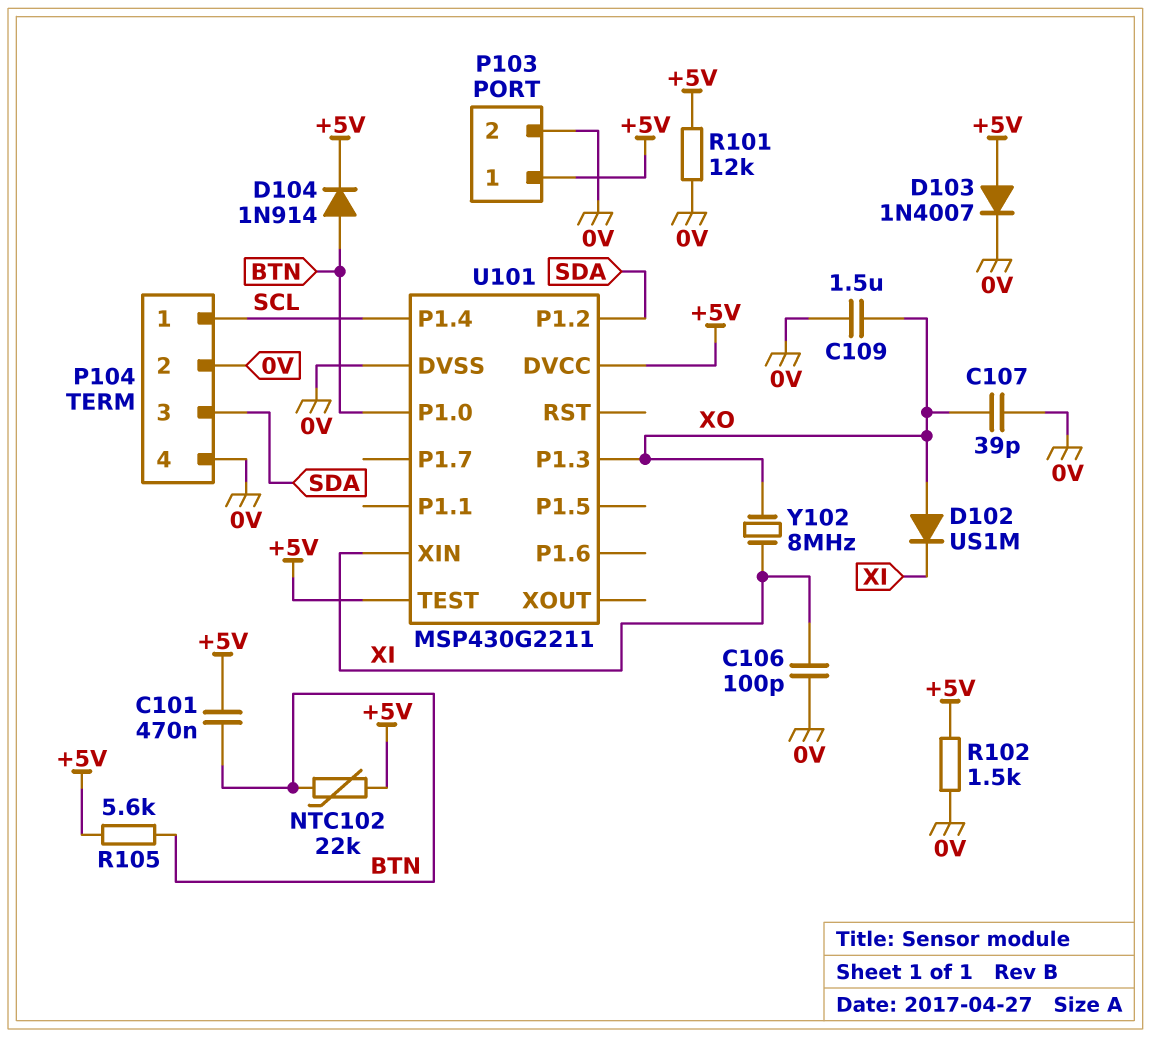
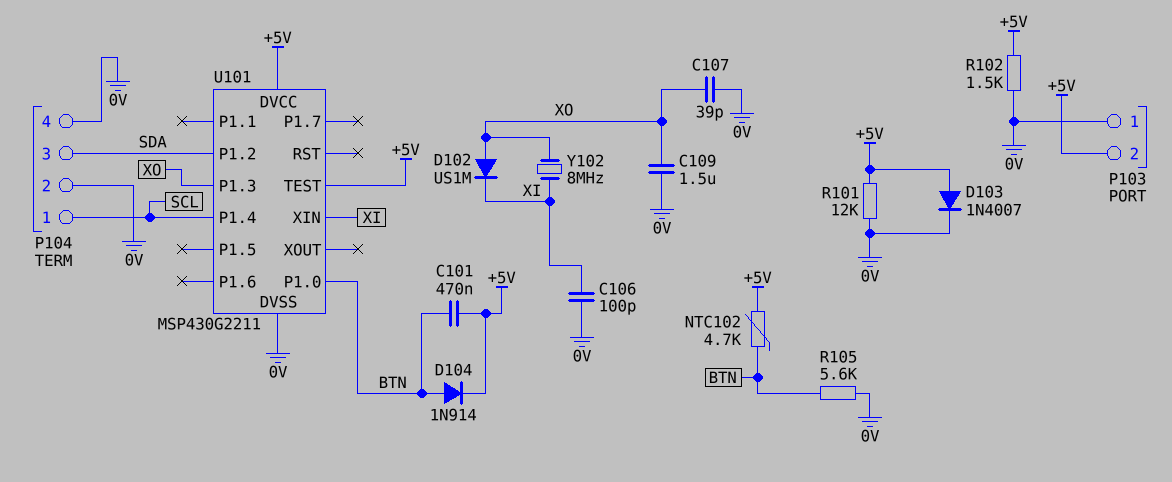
NTC102: 22k (+5V, BTN) -> 4.7k (+5V, BTN)
P103 pin 1: +5V -> 0V
P103 pin 2: 0V -> +5V
R105: 5.6k (+5V, BTN) -> 5.6k (0V, BTN)

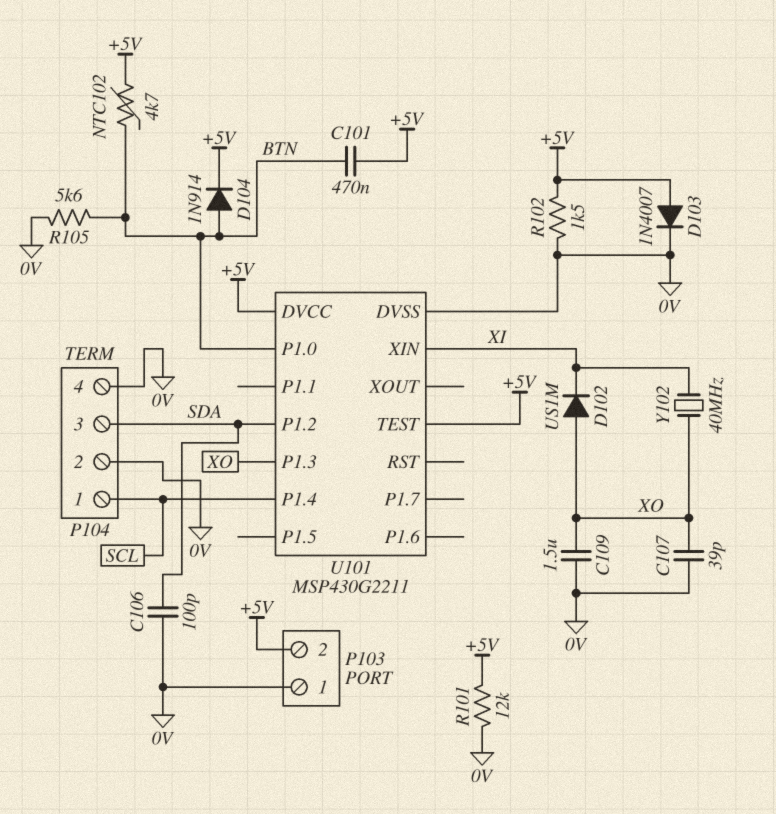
C106: 100pF (0V, XI) -> 100pF (0V, SDA)
Y102: 8MHz (XI, XO) -> 40MHz (XI, XO)

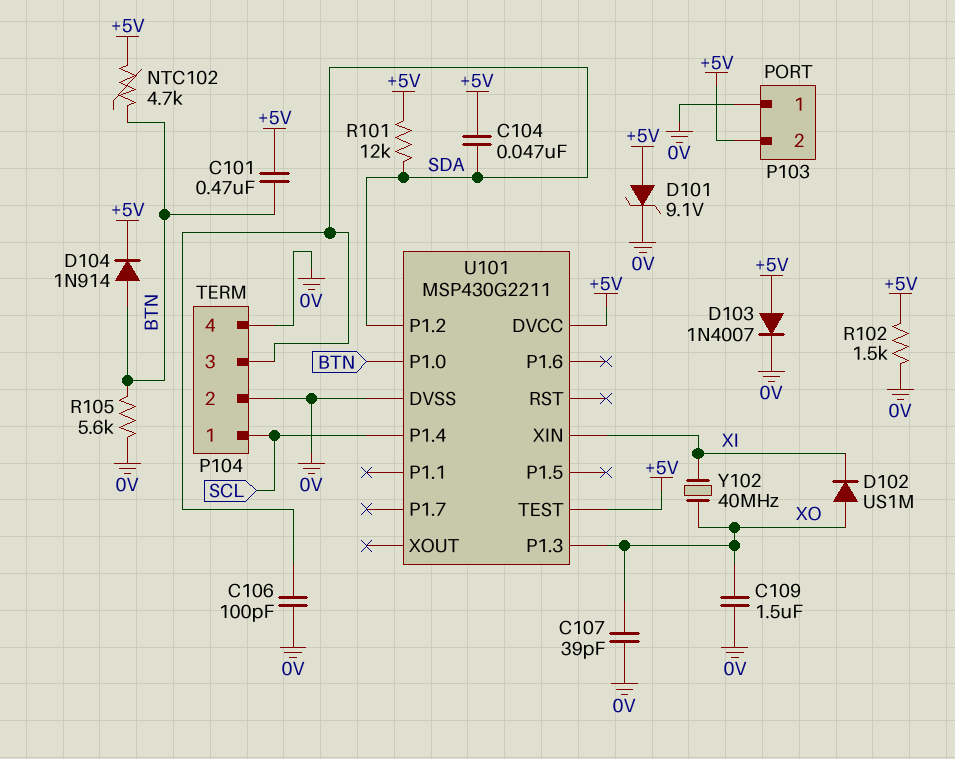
C104: none -> 47nF (+5V, SDA)
D101: none -> zener 9.1V (A +5V, K 0V)
R101: 12k (+5V, 0V) -> 12k (+5V, SDA)

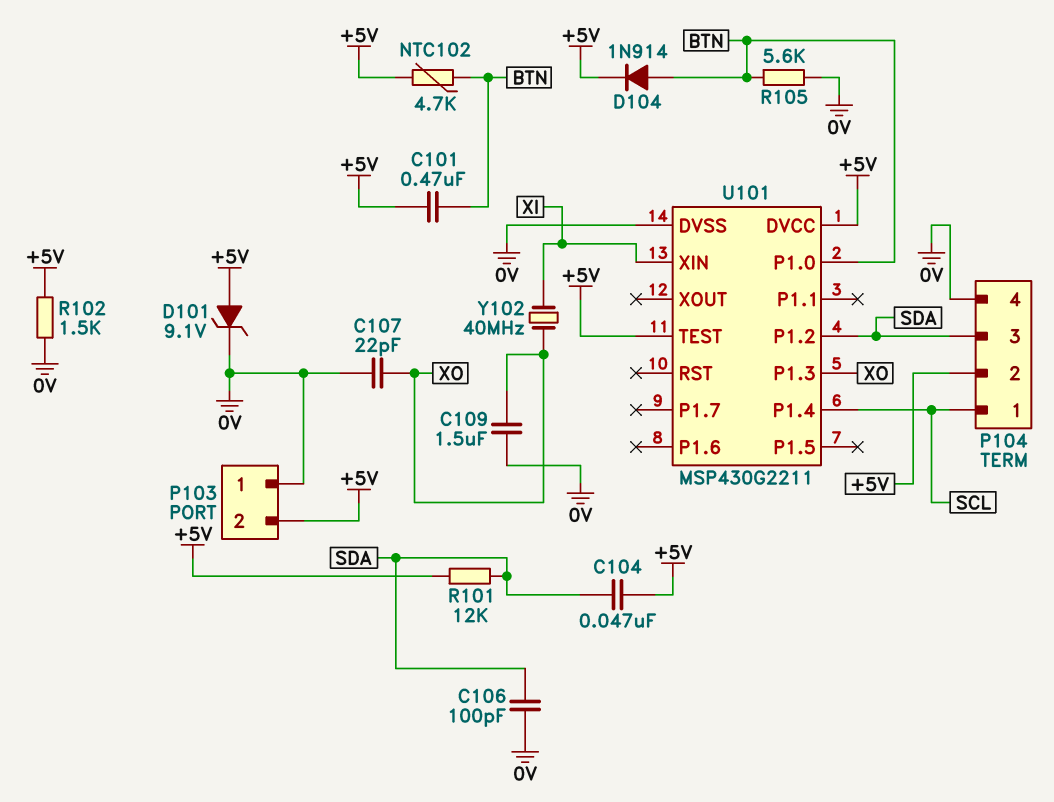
C107: 39pF (0V, XO) -> 22pF (0V, XO)
D102: diode US1M (A XO, K XI) -> none
D103: diode 1N4007 (A +5V, K 0V) -> none
P104 pin 2: 0V -> +5V

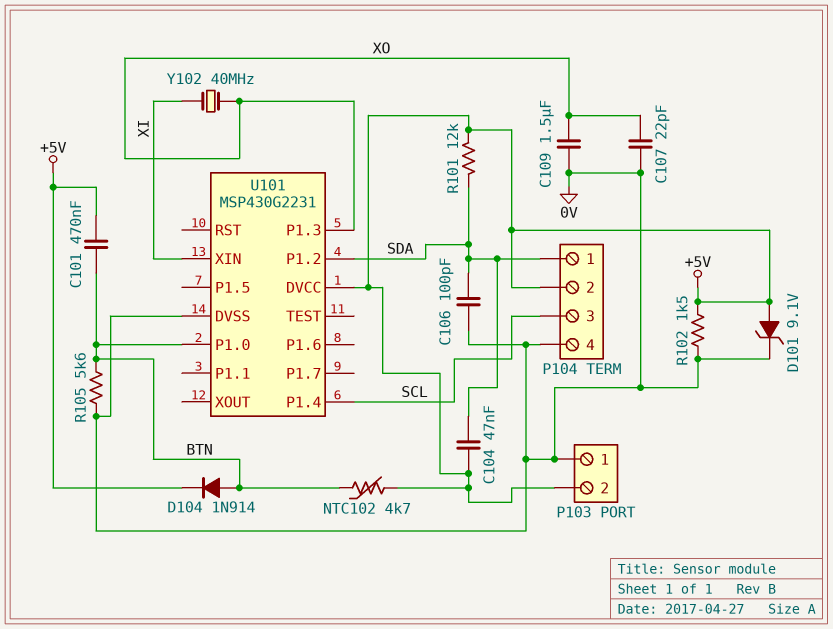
P104 pin 1: SCL -> SDA
P104 pin 3: SDA -> SCL
U101: MSP430G2211 -> MSP430G2231
U101 pin TEST: +5V -> none

